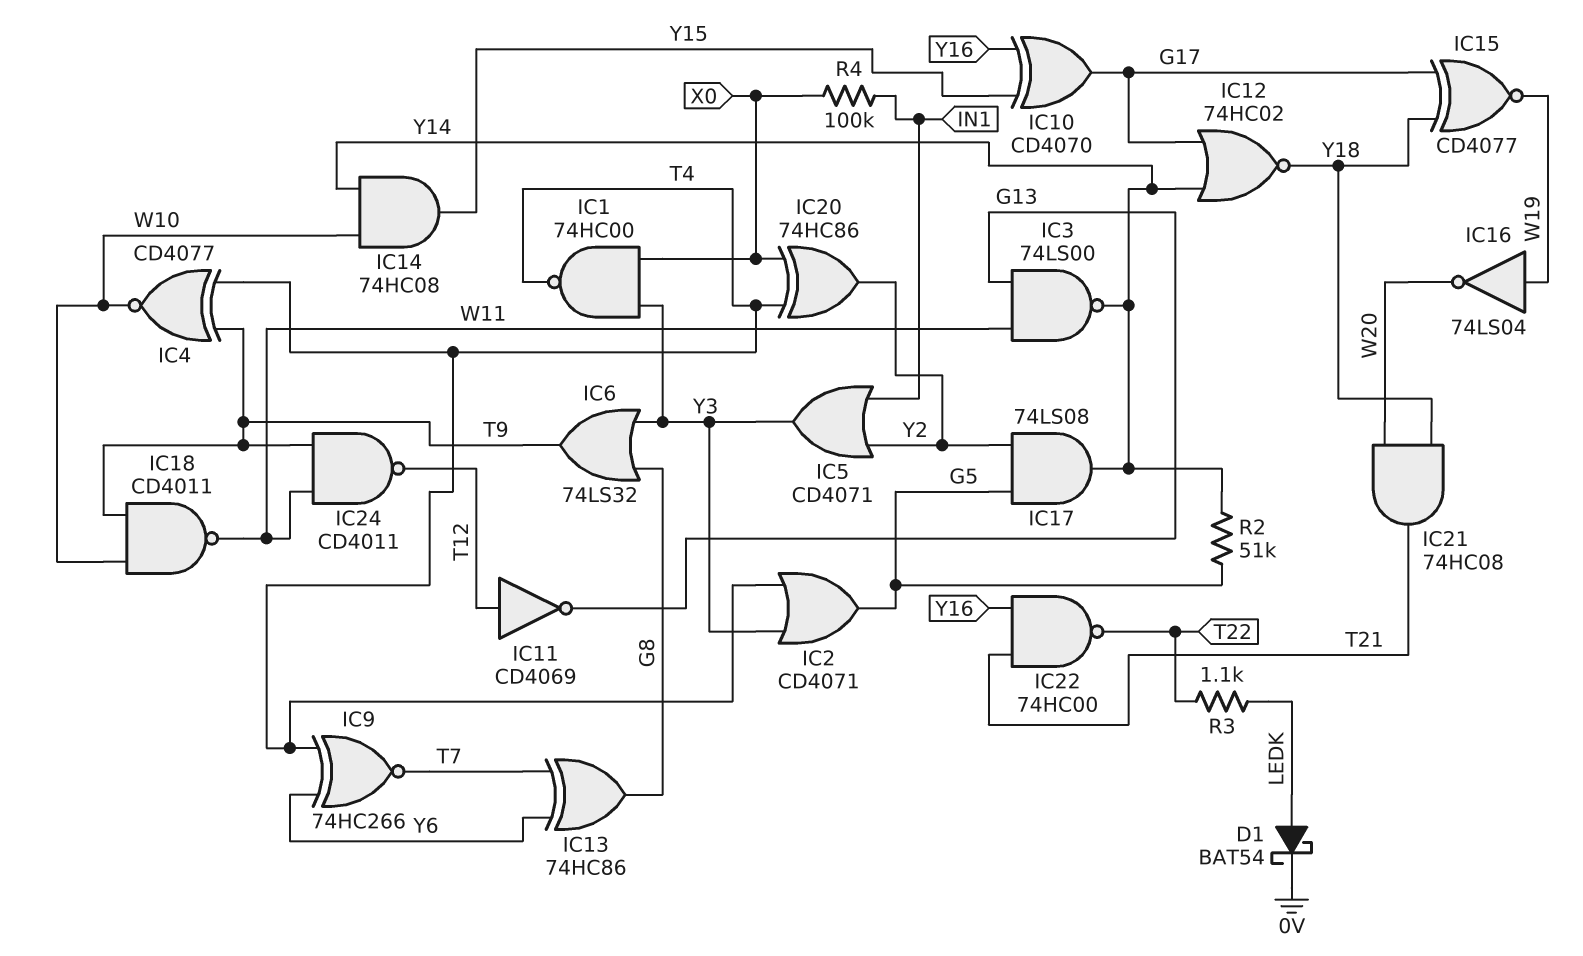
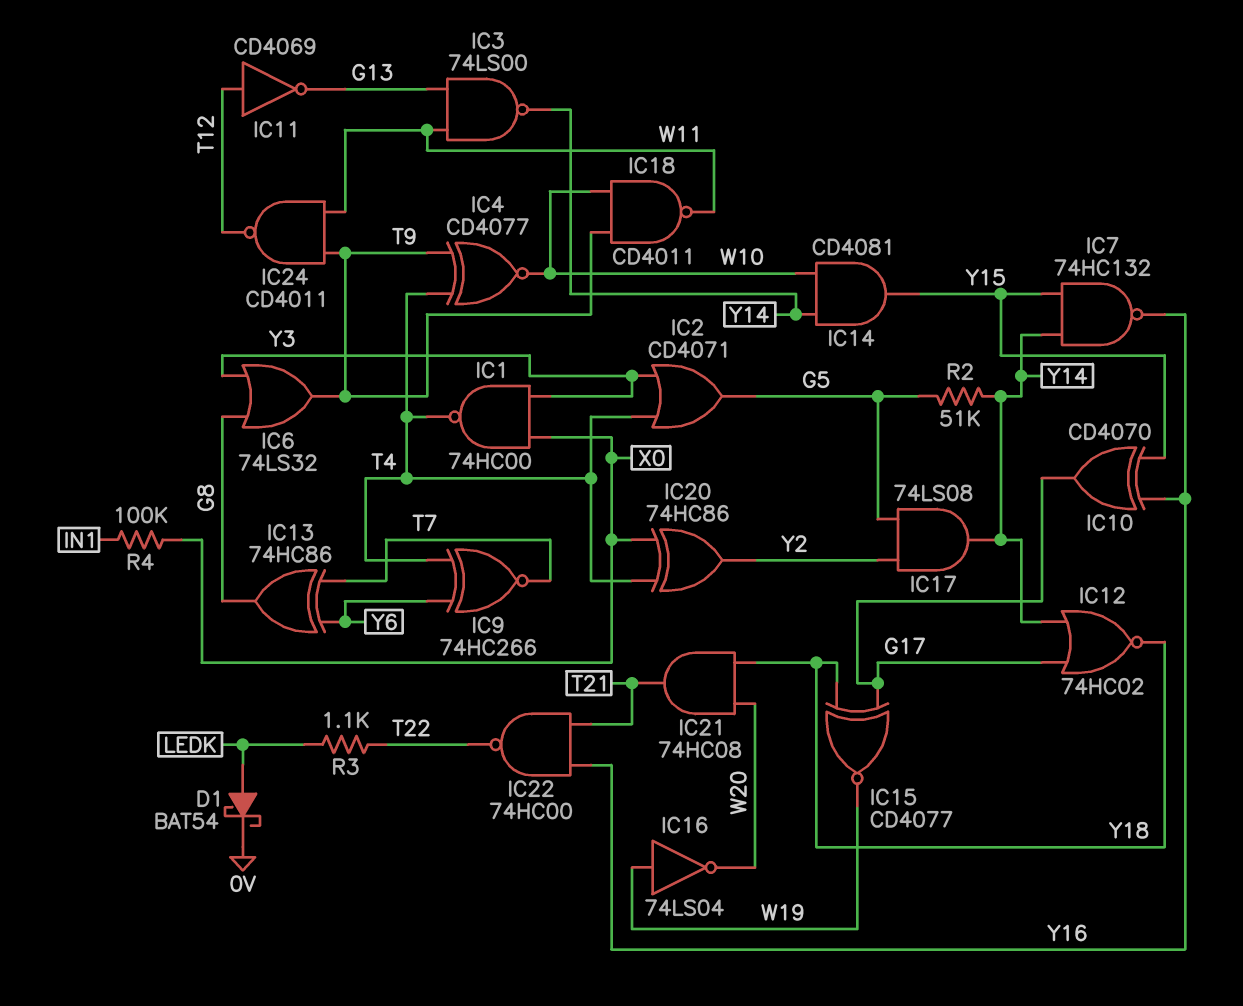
IC5: OR CD4071 (in IN1, in Y2, out Y3) -> none
IC7: none -> NAND 74HC132 (in Y14, in Y15, out Y16)
IC14: AND 74HC08 (in W10, in Y14, out Y15) -> AND CD4081 (in W10, in Y14, out Y15)

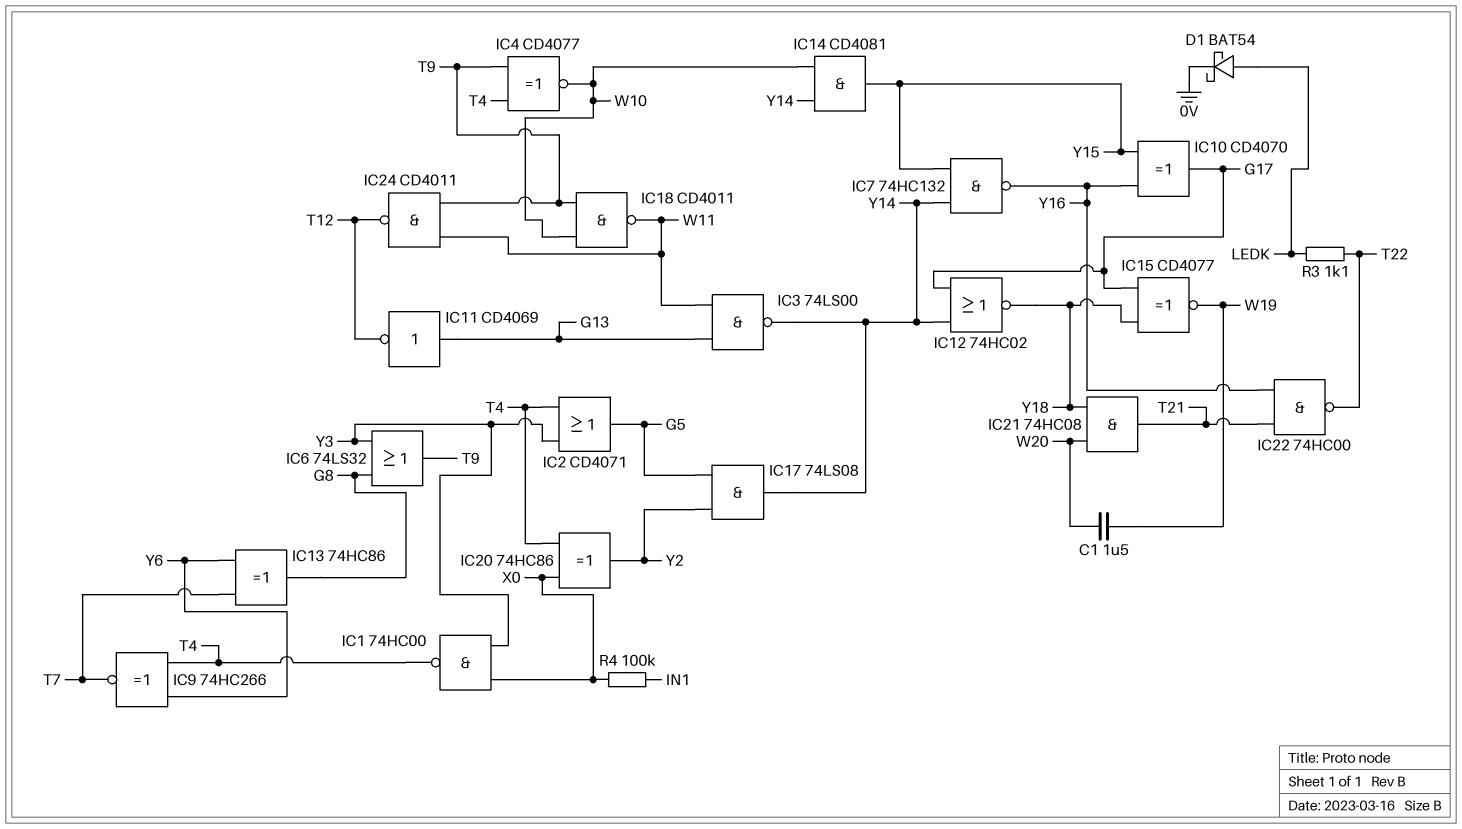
C1: none -> 1.5uF (W19, W20)
IC11: NOT CD4069 (in T12, out G13) -> NOT CD4069 (in G13, out T12)
IC16: NOT 74LS04 (in W19, out W20) -> none
R2: 51k (G5, Y14) -> none

